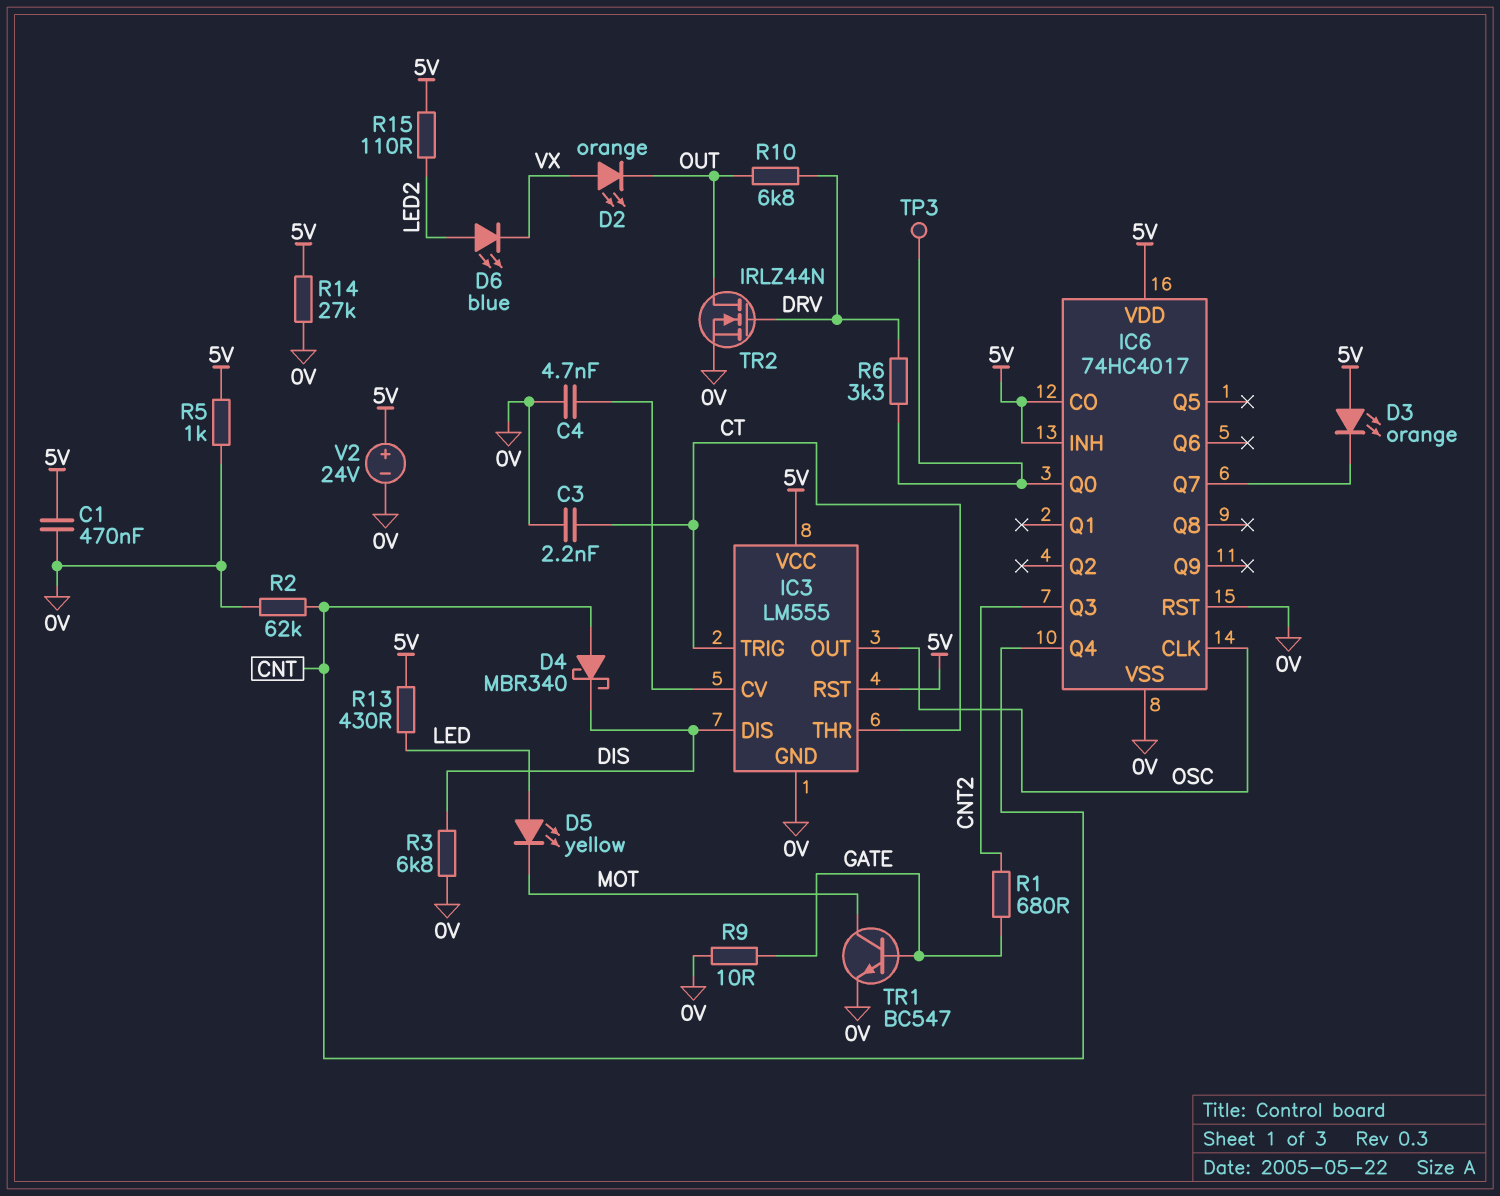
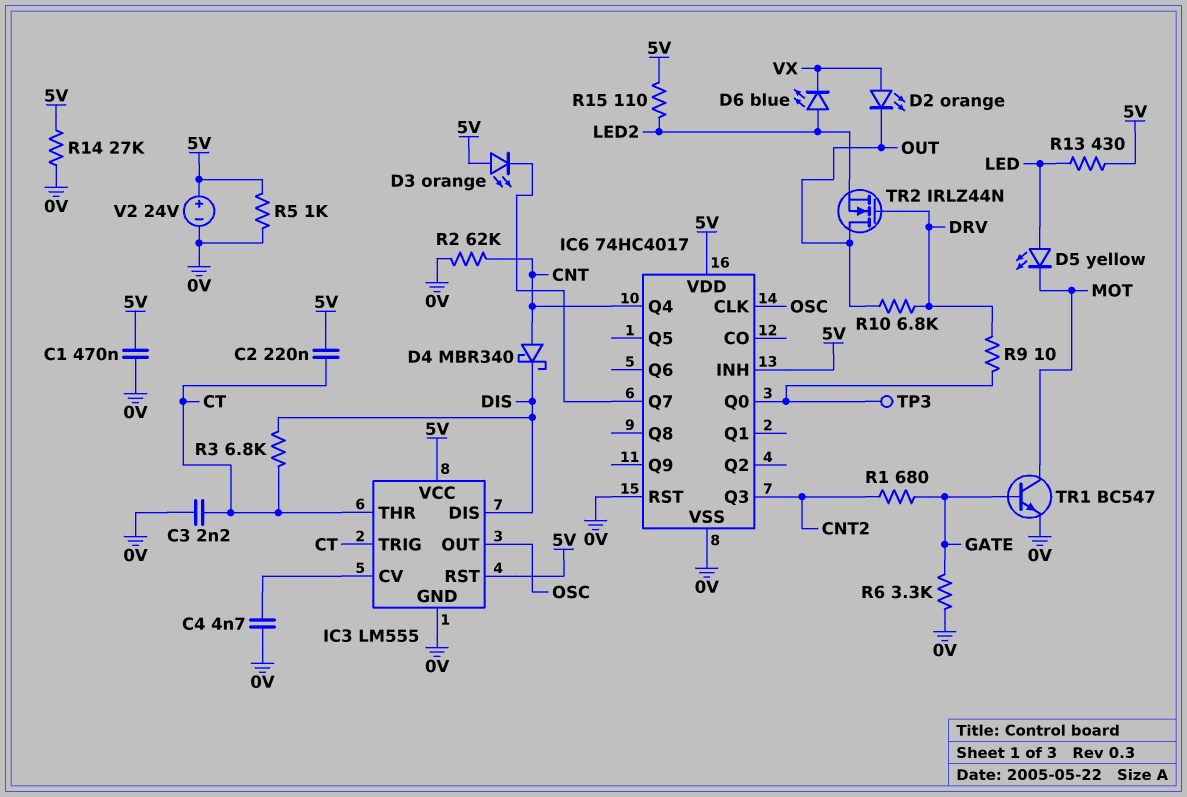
C2: none -> 220nF (5V, CT)
IC6 pin CO: 5V -> none
R3: 6.8k (0V, DIS) -> 6.8k (CT, DIS)
R6: 3.3k (DRV, IC6/Q0) -> 3.3k (0V, GATE)
R9: 10 (0V, GATE) -> 10 (DRV, IC6/Q0)
TR2: NMOS IRLZ44N (G DRV, D OUT, S 0V) -> NMOS IRLZ44N (G DRV, D OUT, S LED2)

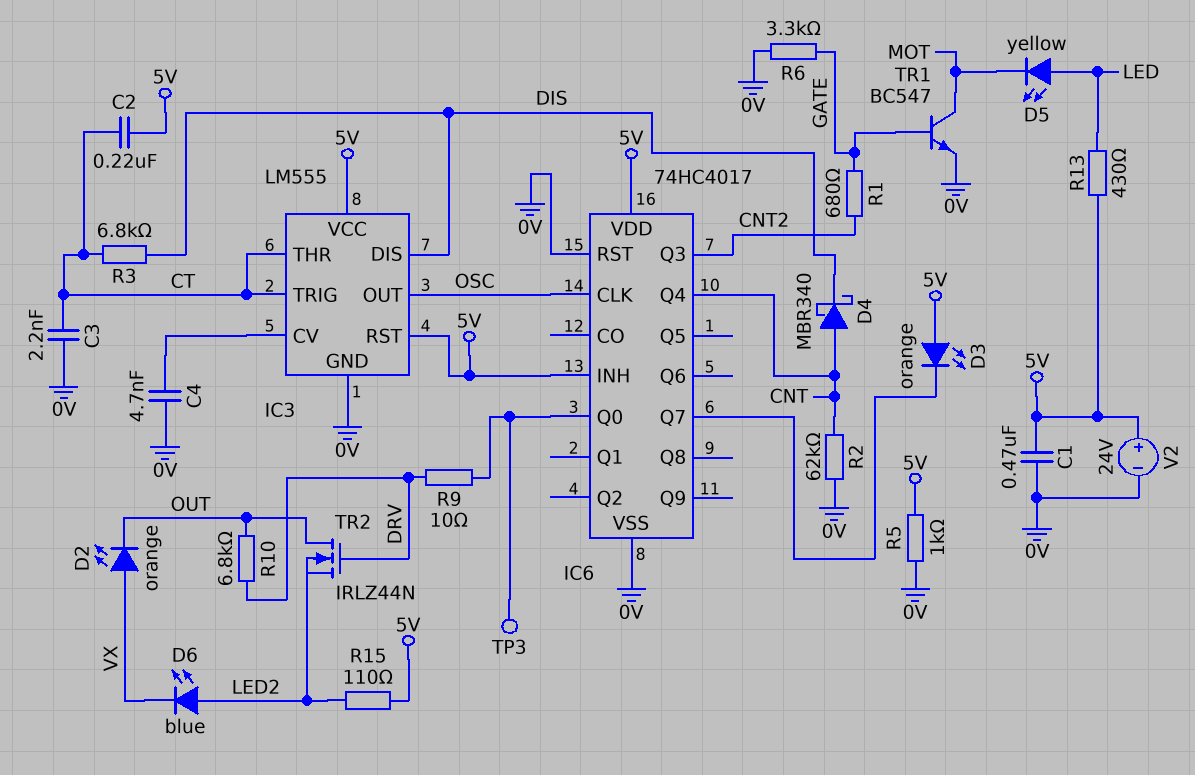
R14: 27k (0V, 5V) -> none

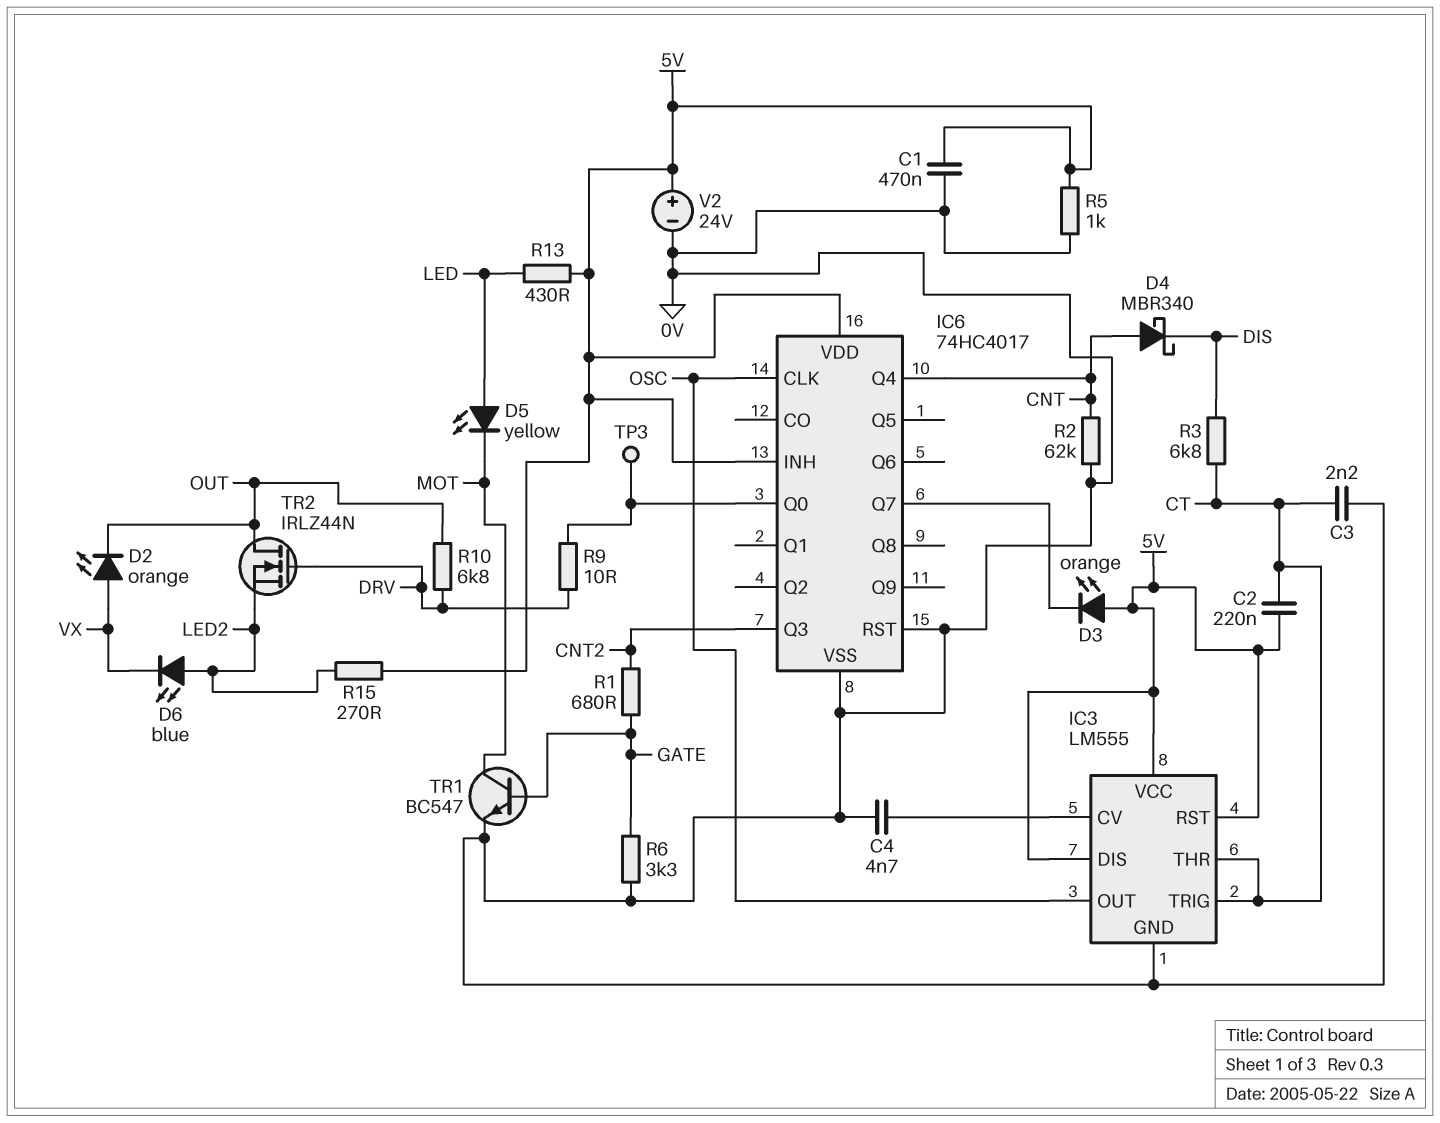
IC3 pin DIS: DIS -> 5V
R15: 110 (5V, LED2) -> 270 (5V, LED2)

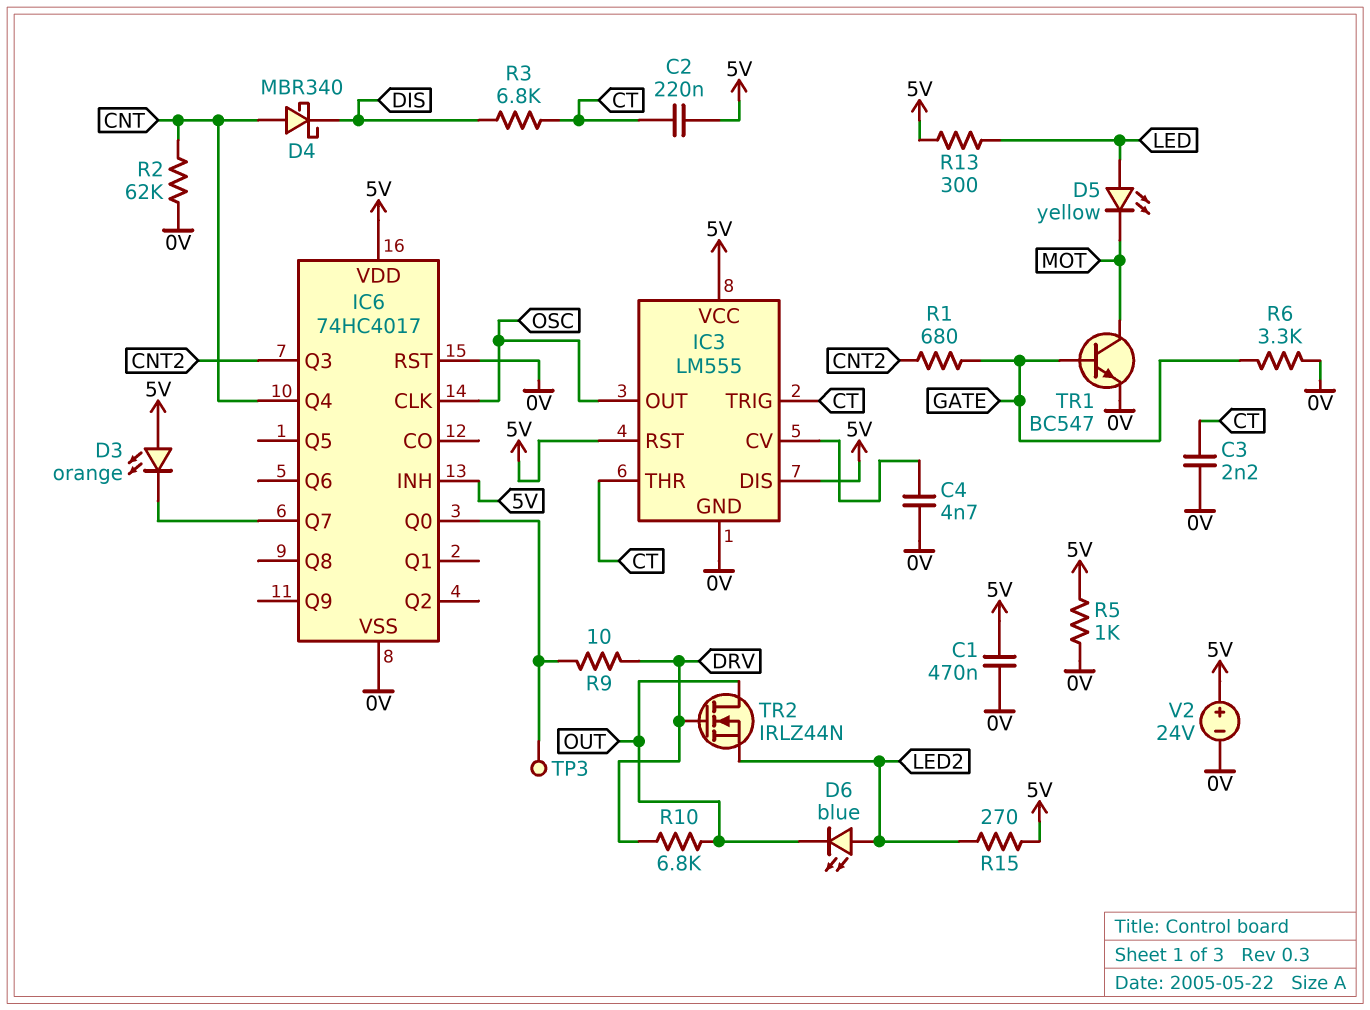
D2: LED orange (A VX, K OUT) -> none
D6: LED blue (A LED2, K VX) -> LED blue (A LED2, K OUT)
R13: 430 (5V, LED) -> 300 (5V, LED)

